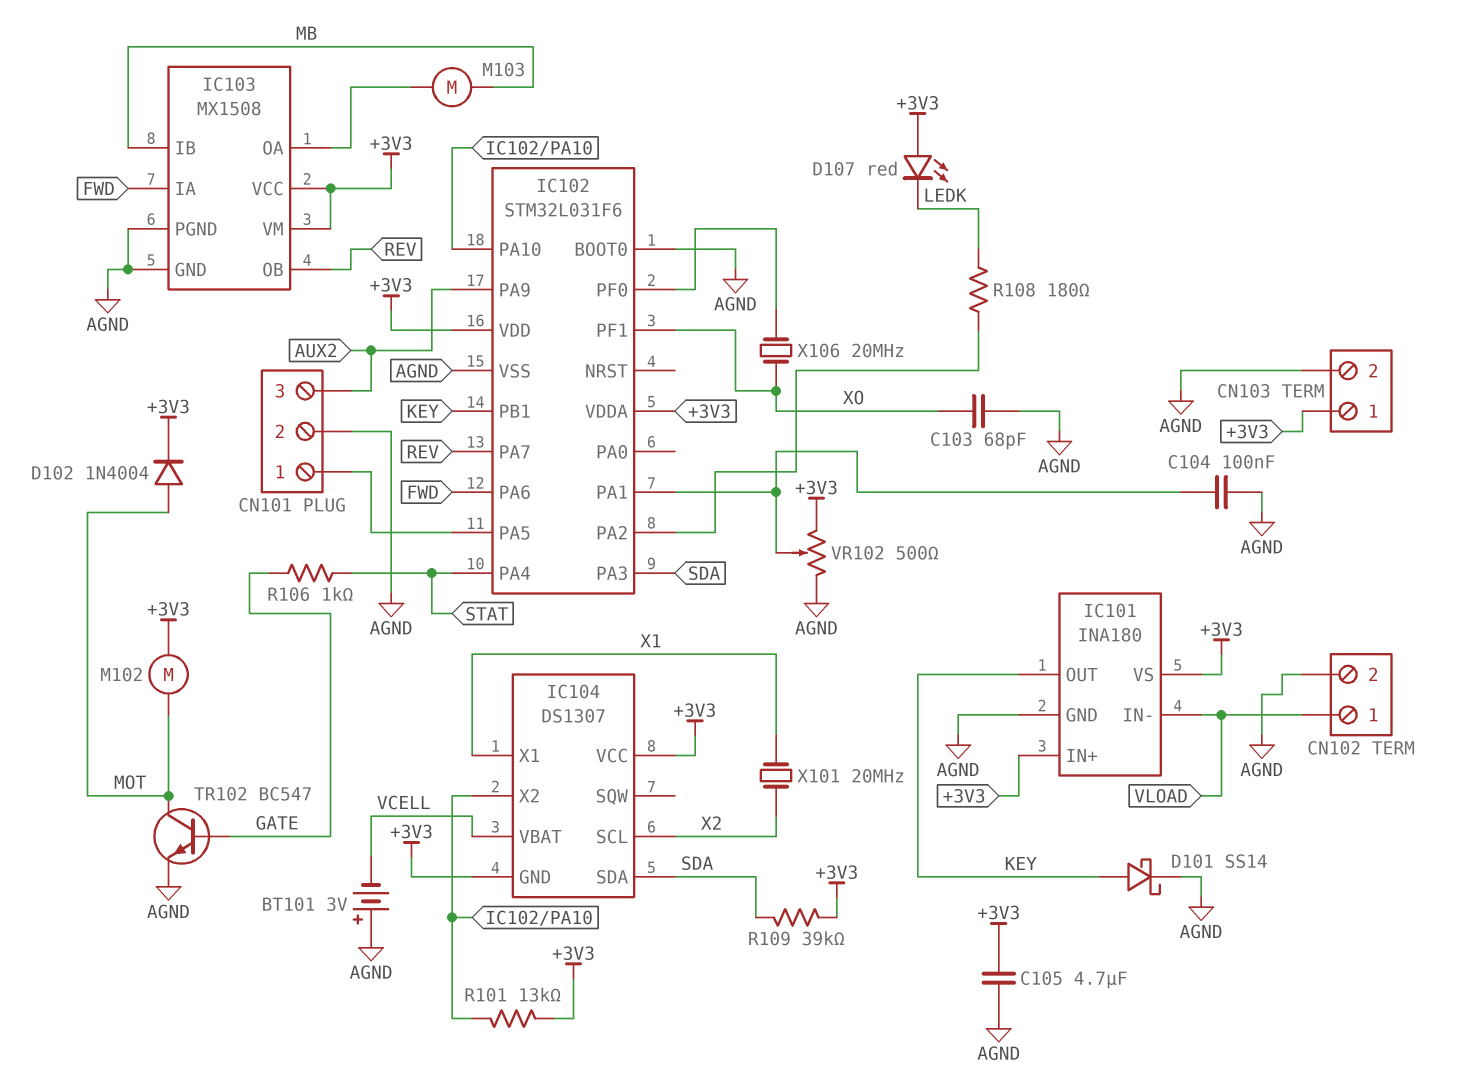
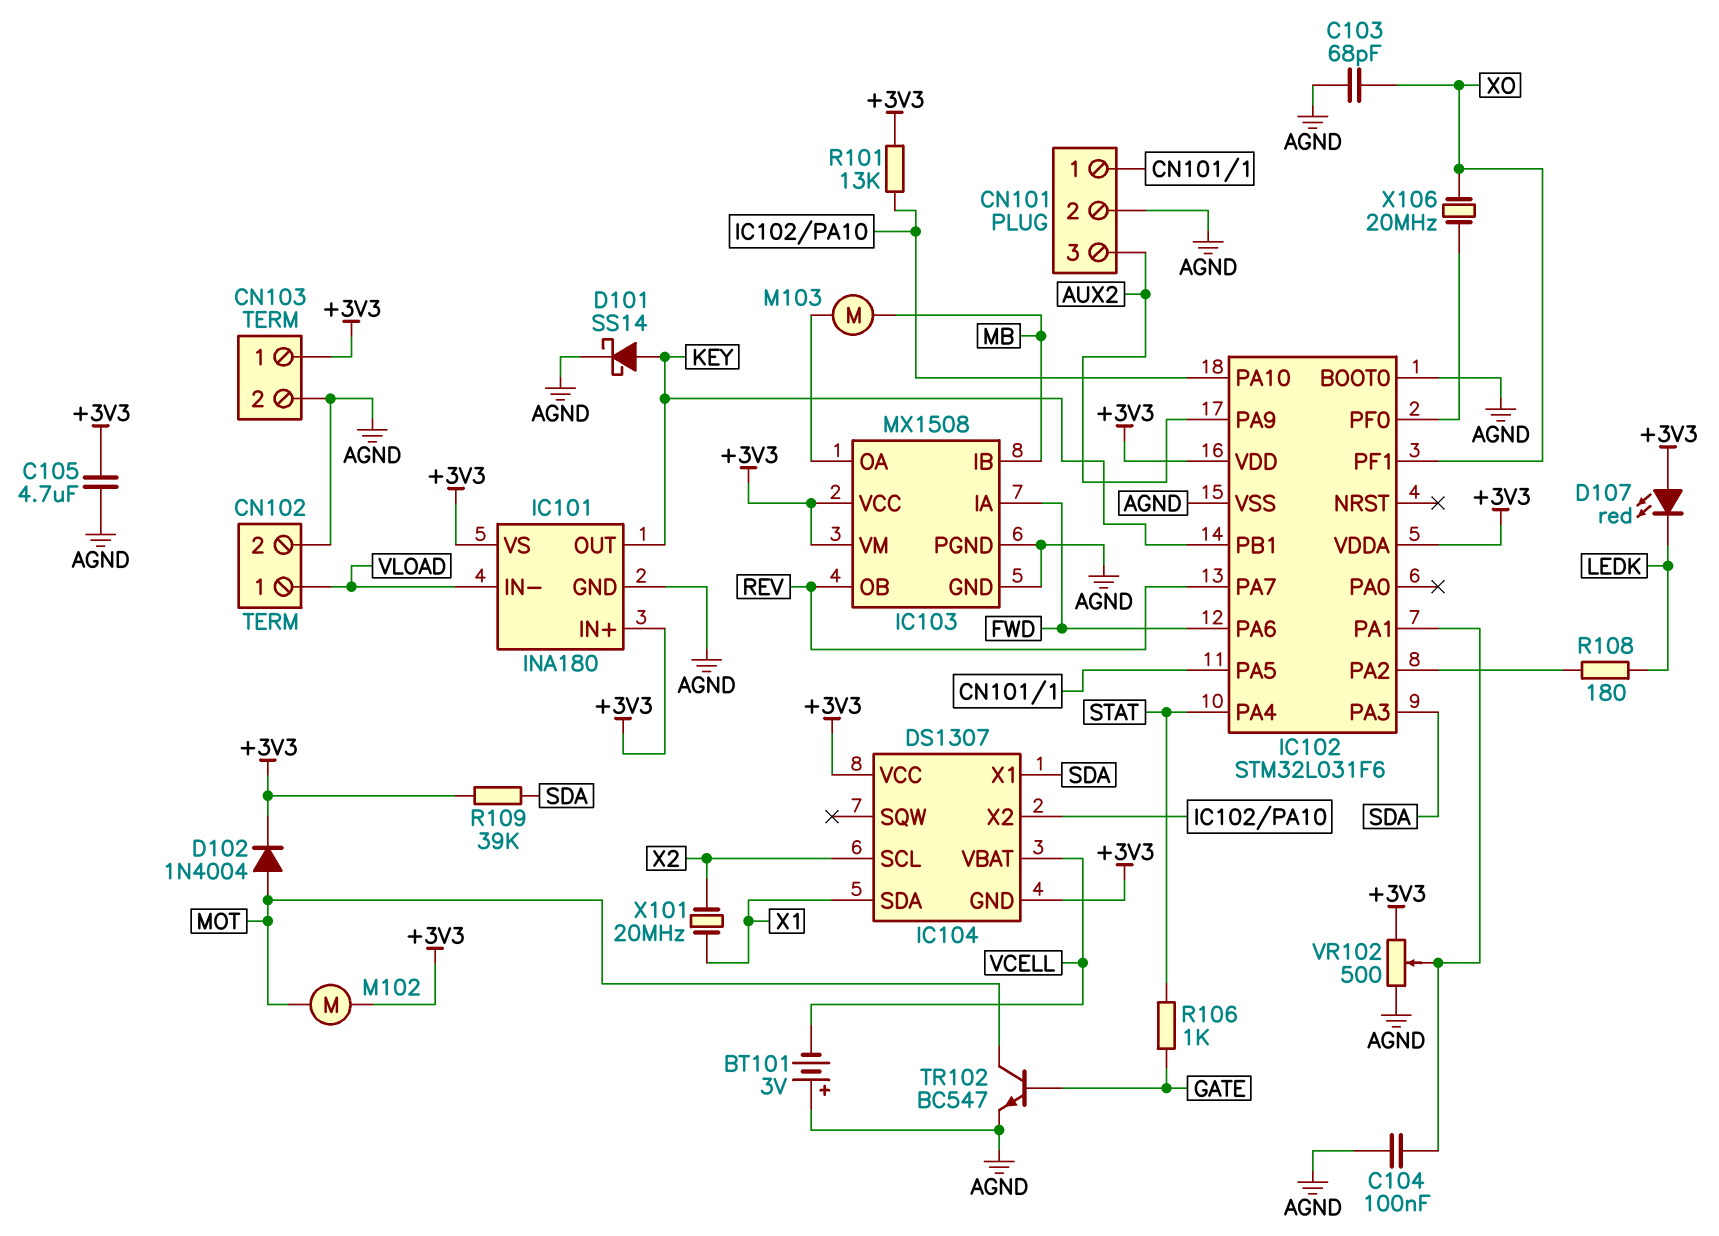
IC104 pin SDA: SDA -> X1
IC104 pin X1: X1 -> SDA

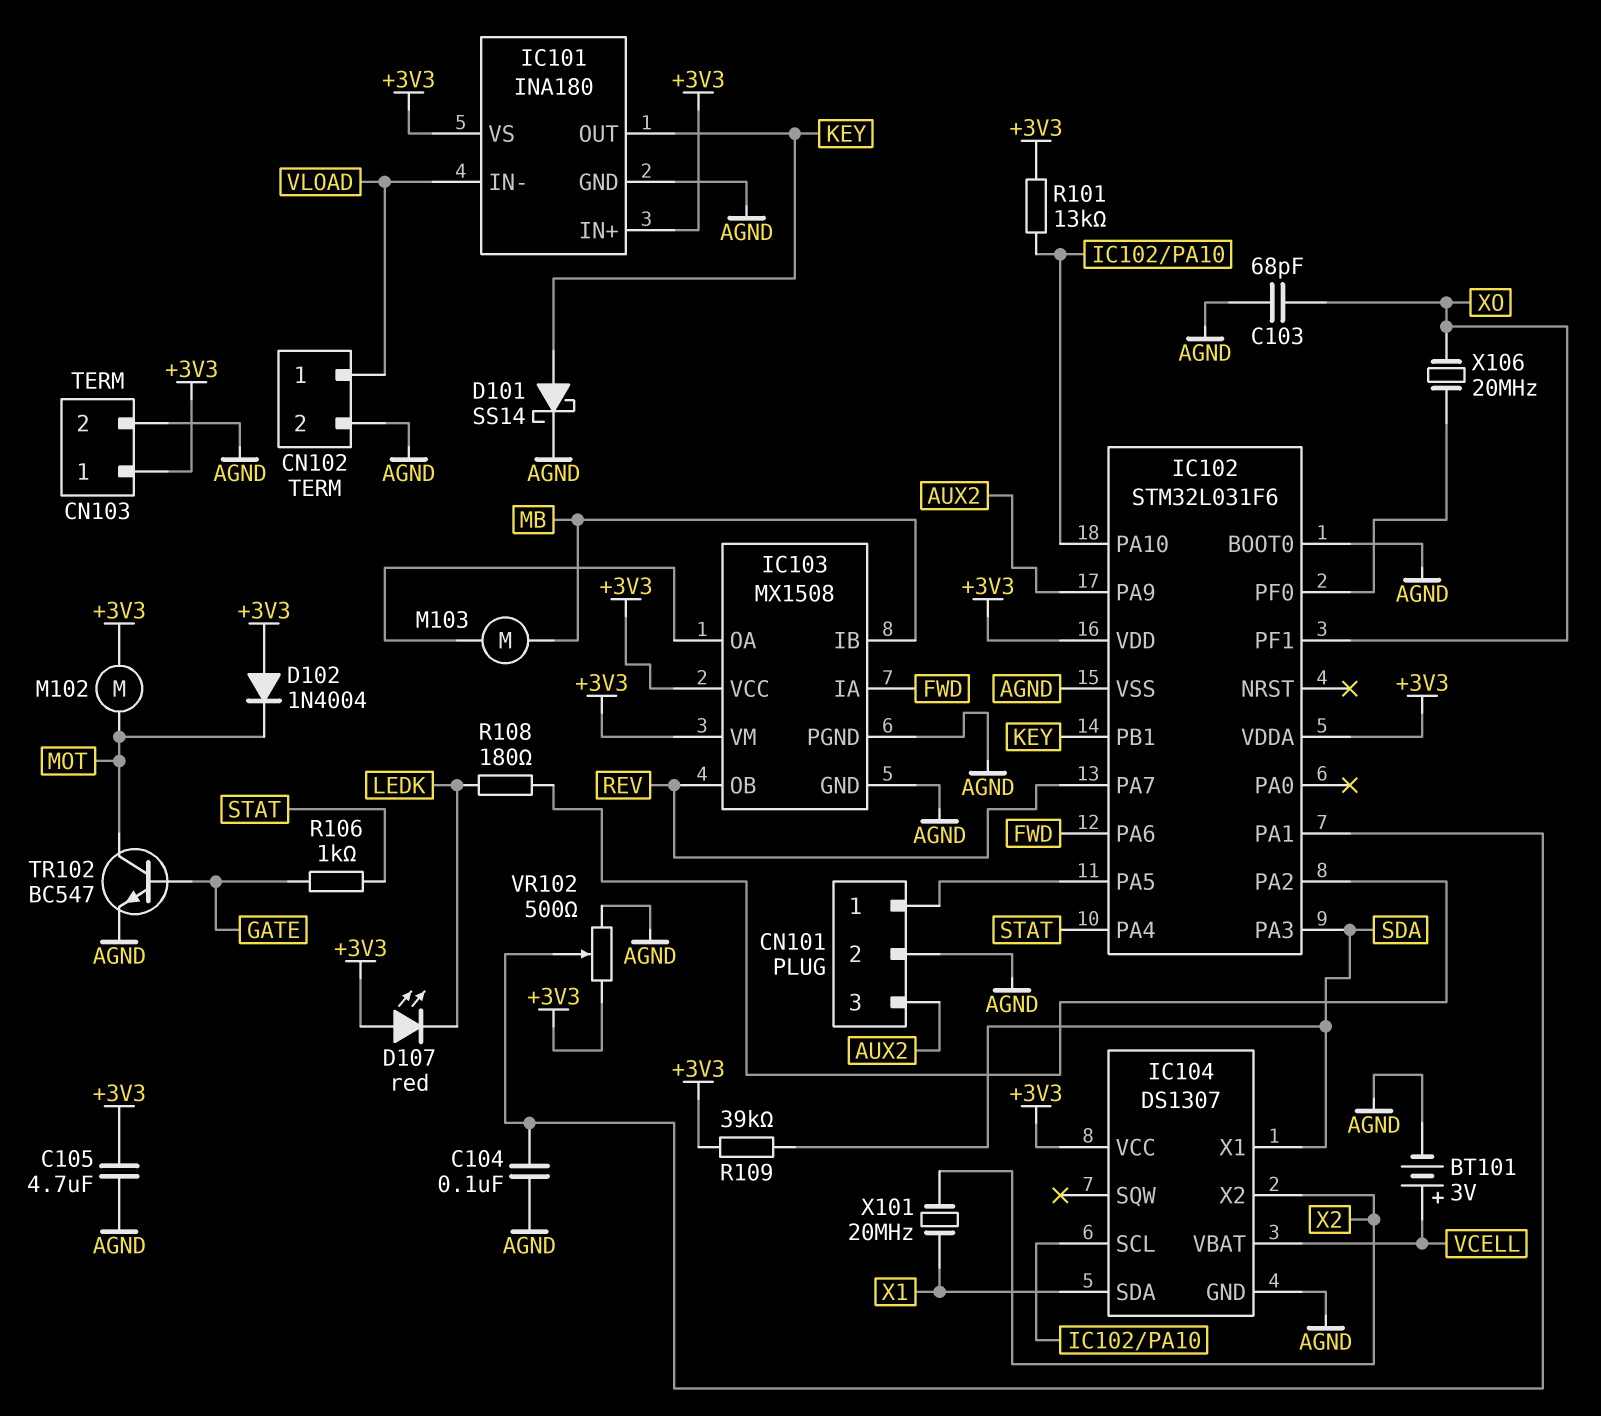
BT101: 3V (plus AGND, minus VCELL) -> 3V (plus VCELL, minus AGND)
D102: diode 1N4004 (A MOT, K +3V3) -> diode 1N4004 (A +3V3, K MOT)
IC104 pin GND: +3V3 -> AGND
IC104 pin SCL: X2 -> IC102/PA10
IC104 pin X2: IC102/PA10 -> X2

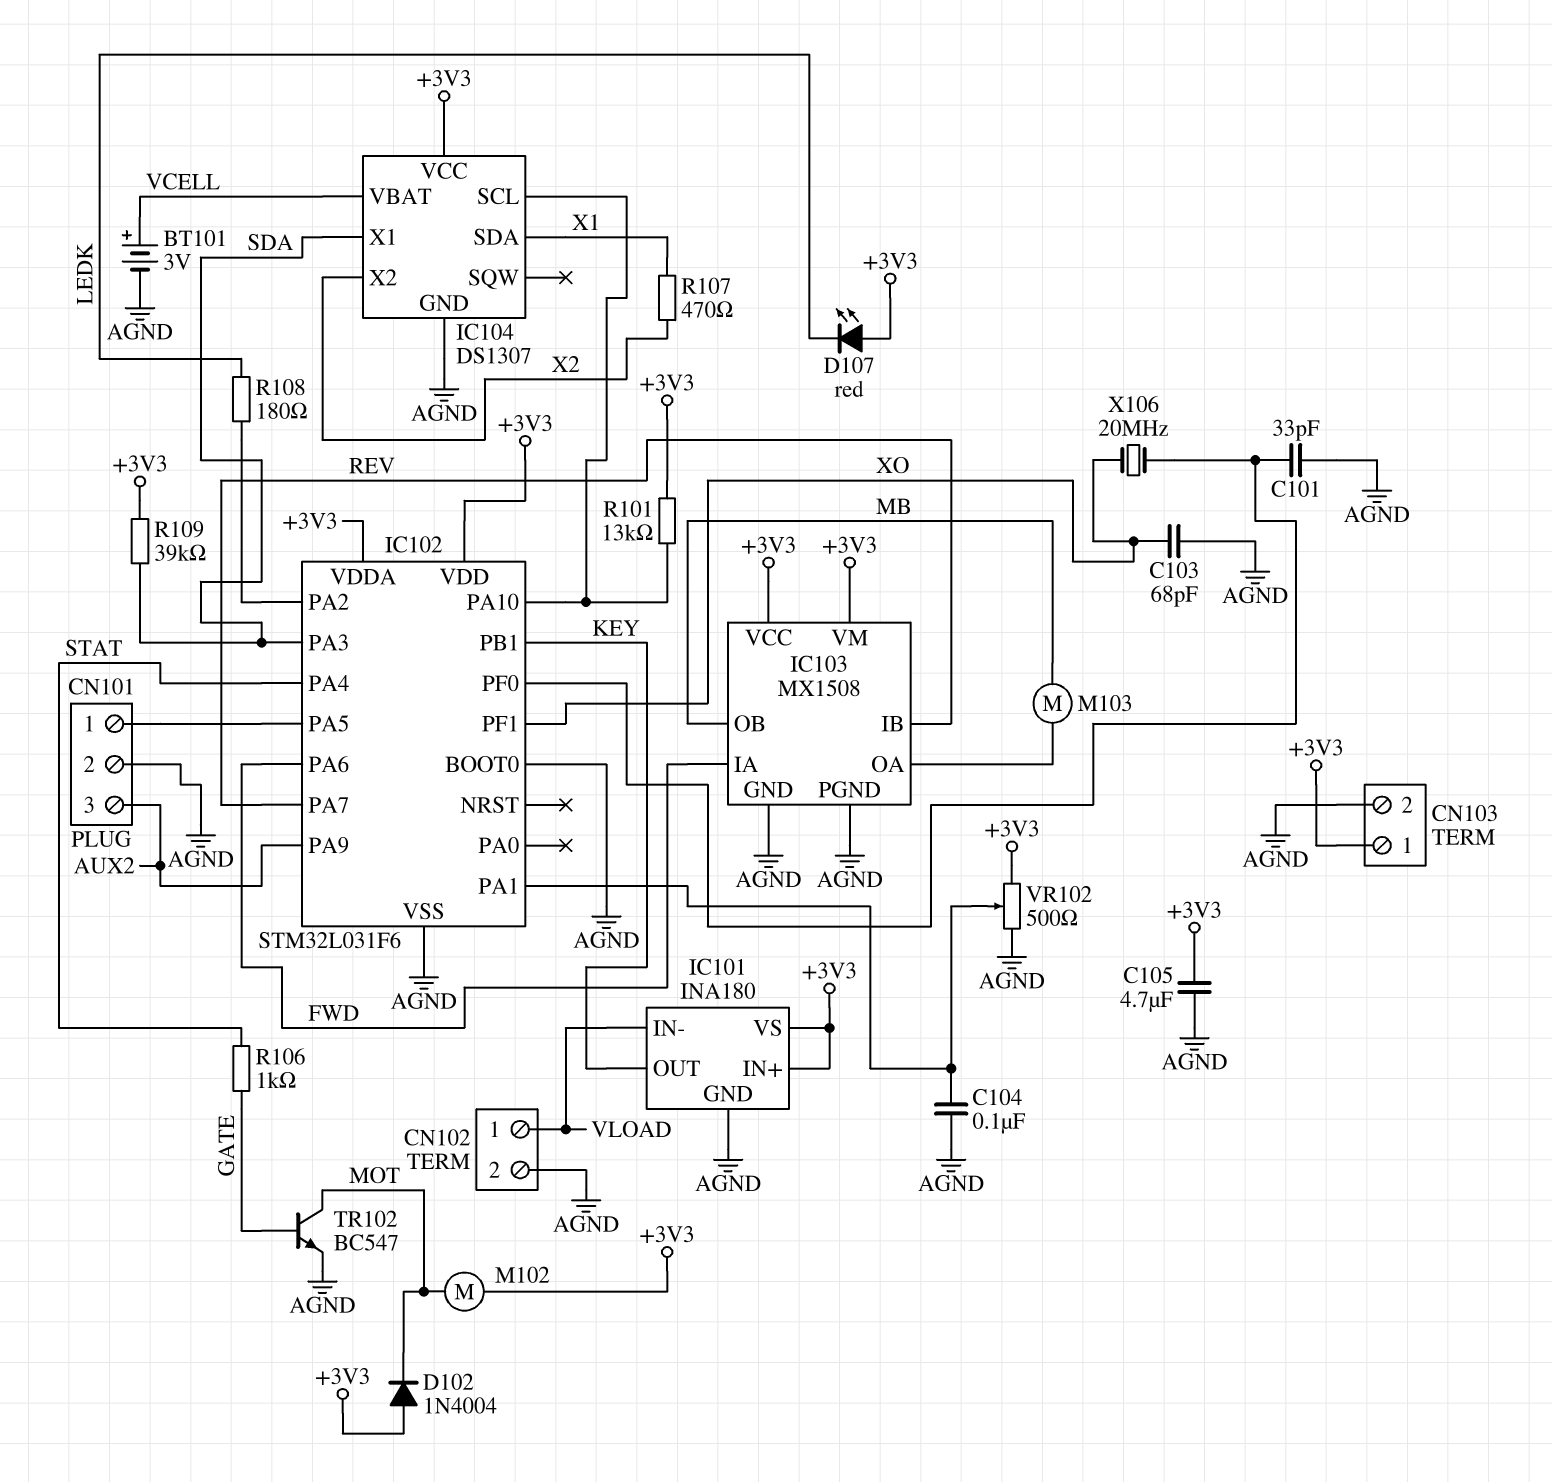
C101: none -> 33pF (AGND, IC102/PF0)
D101: schottky SS14 (A KEY, K AGND) -> none
IC103 pin IB: MB -> REV
IC103 pin OB: REV -> MB
R107: none -> 470 (X1, X2)
X101: 20MHz (X1, X2) -> none

